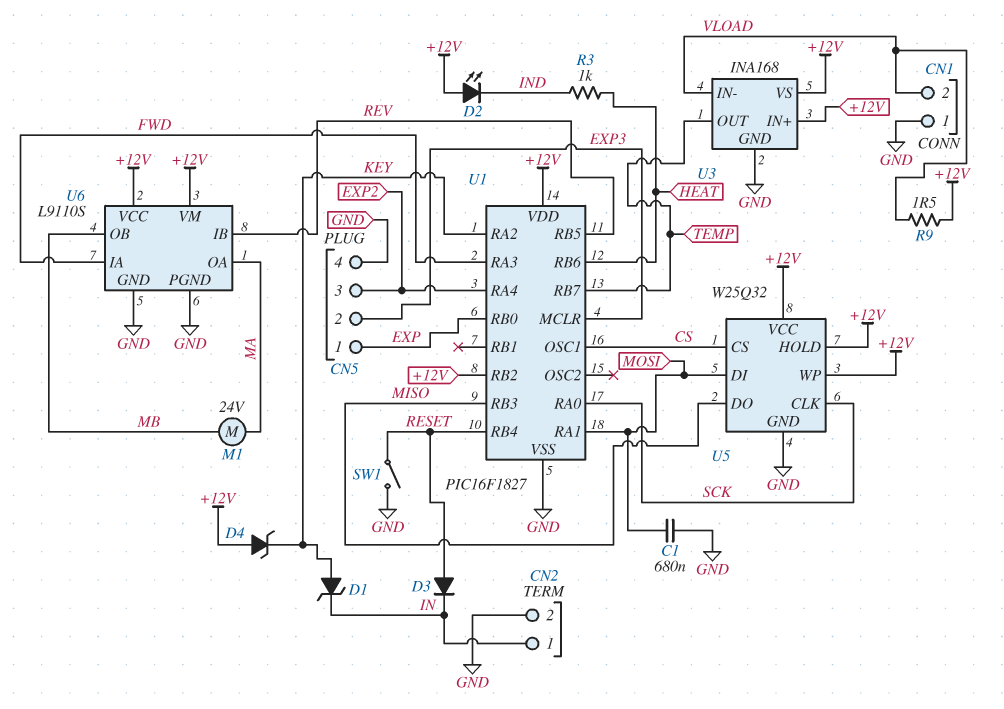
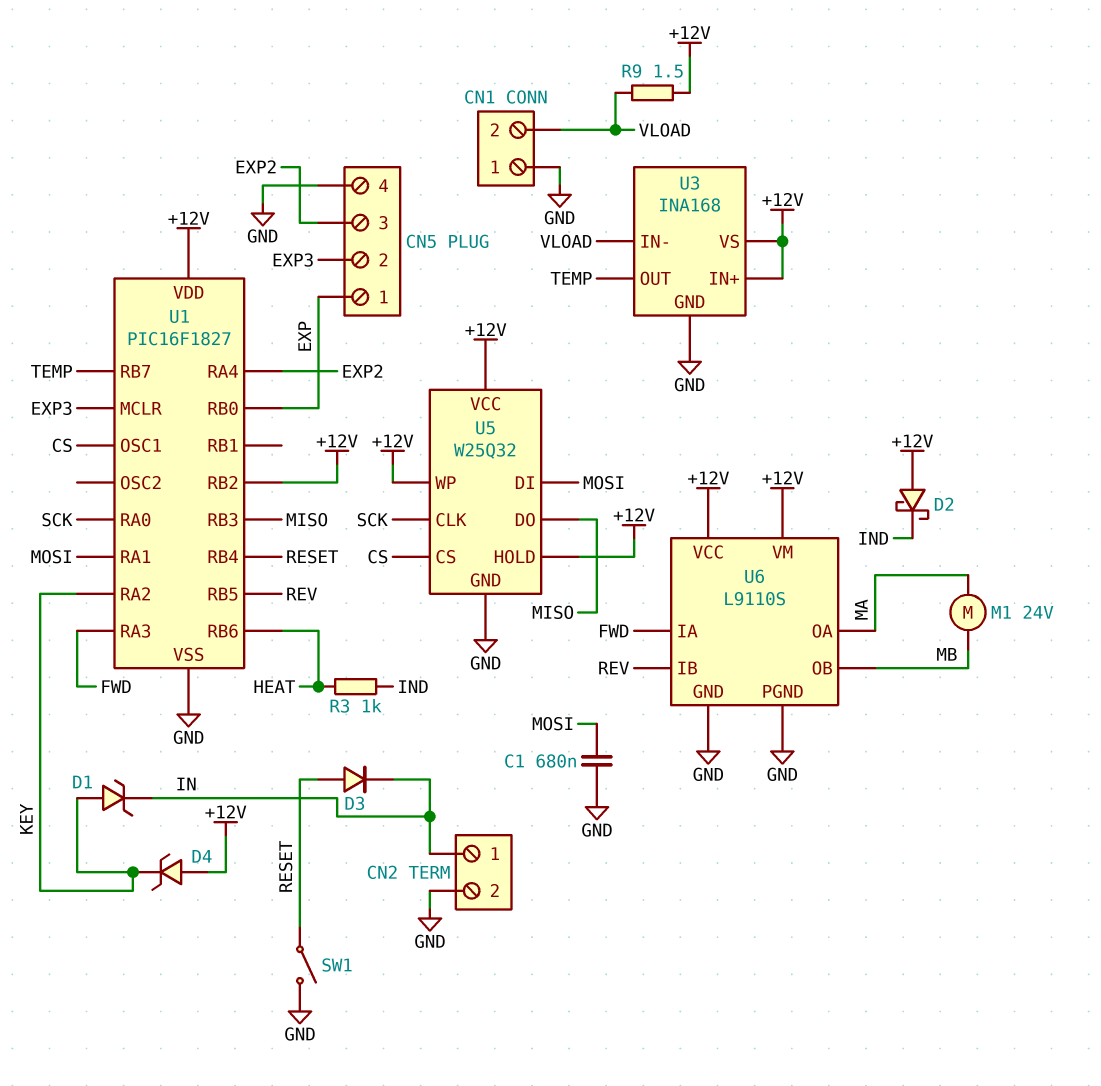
D2: LED (A +12V, K IND) -> schottky (A +12V, K IND)

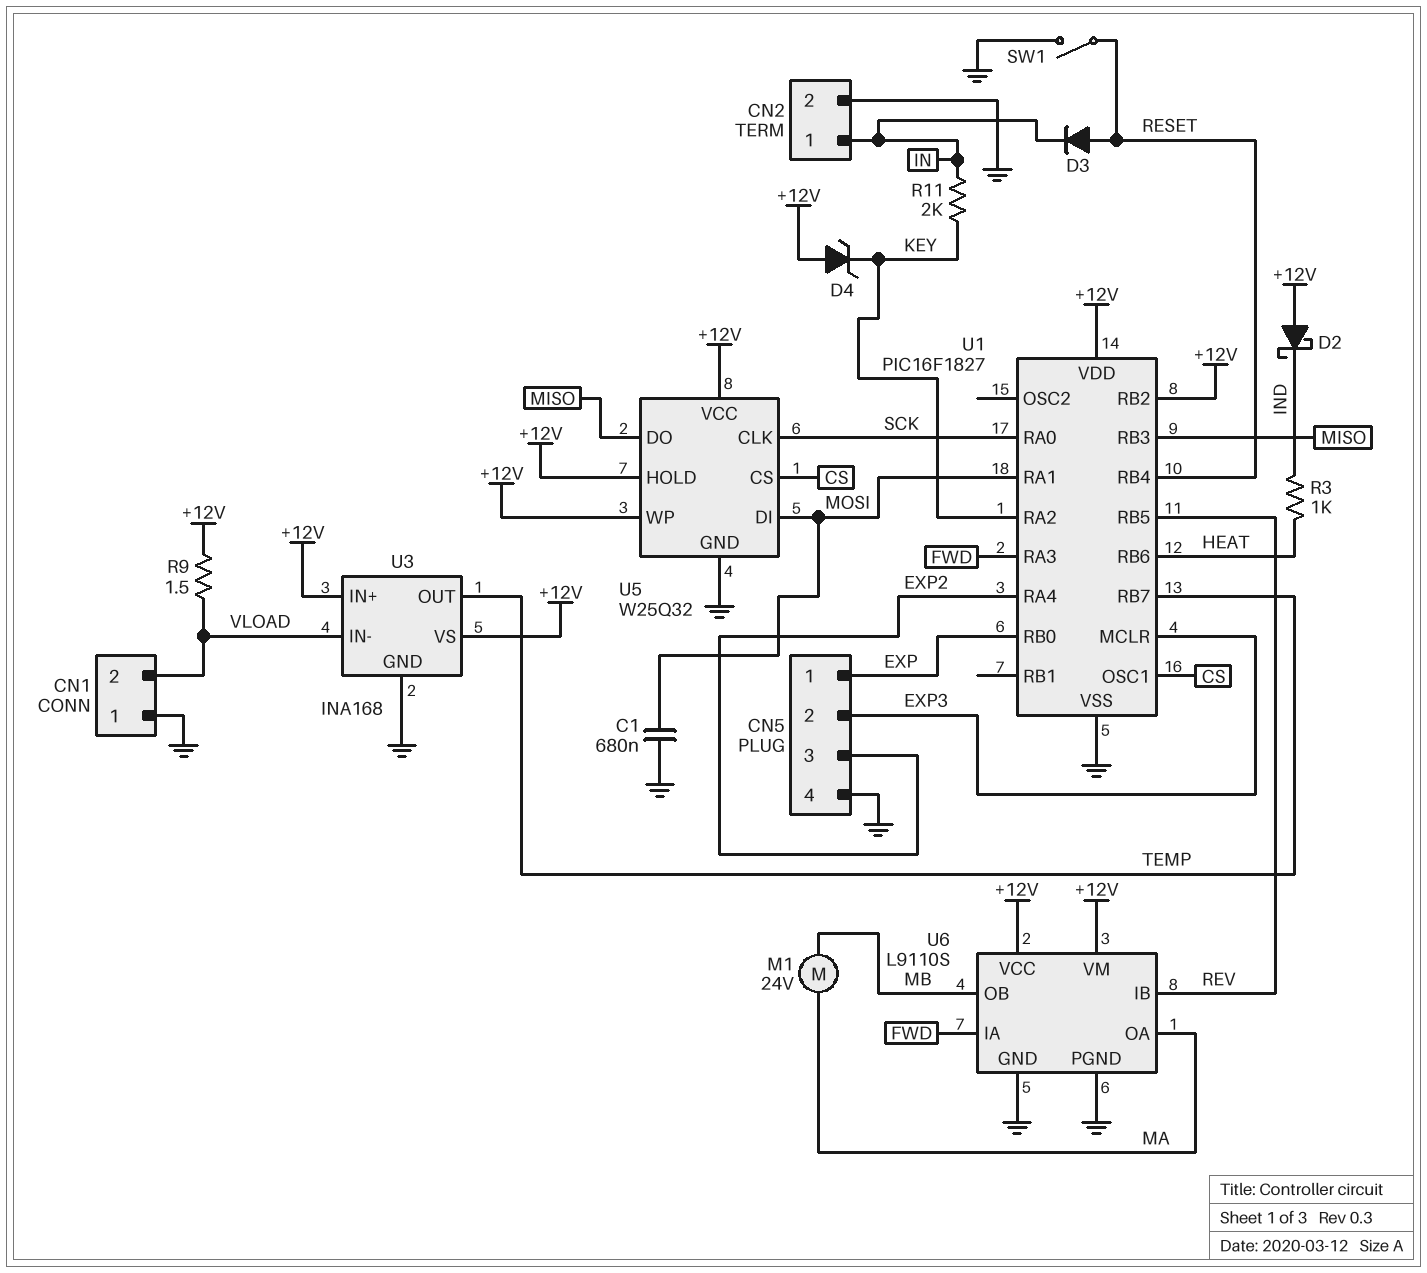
D1: zener (A KEY, K IN) -> none
R11: none -> 2k (IN, KEY)

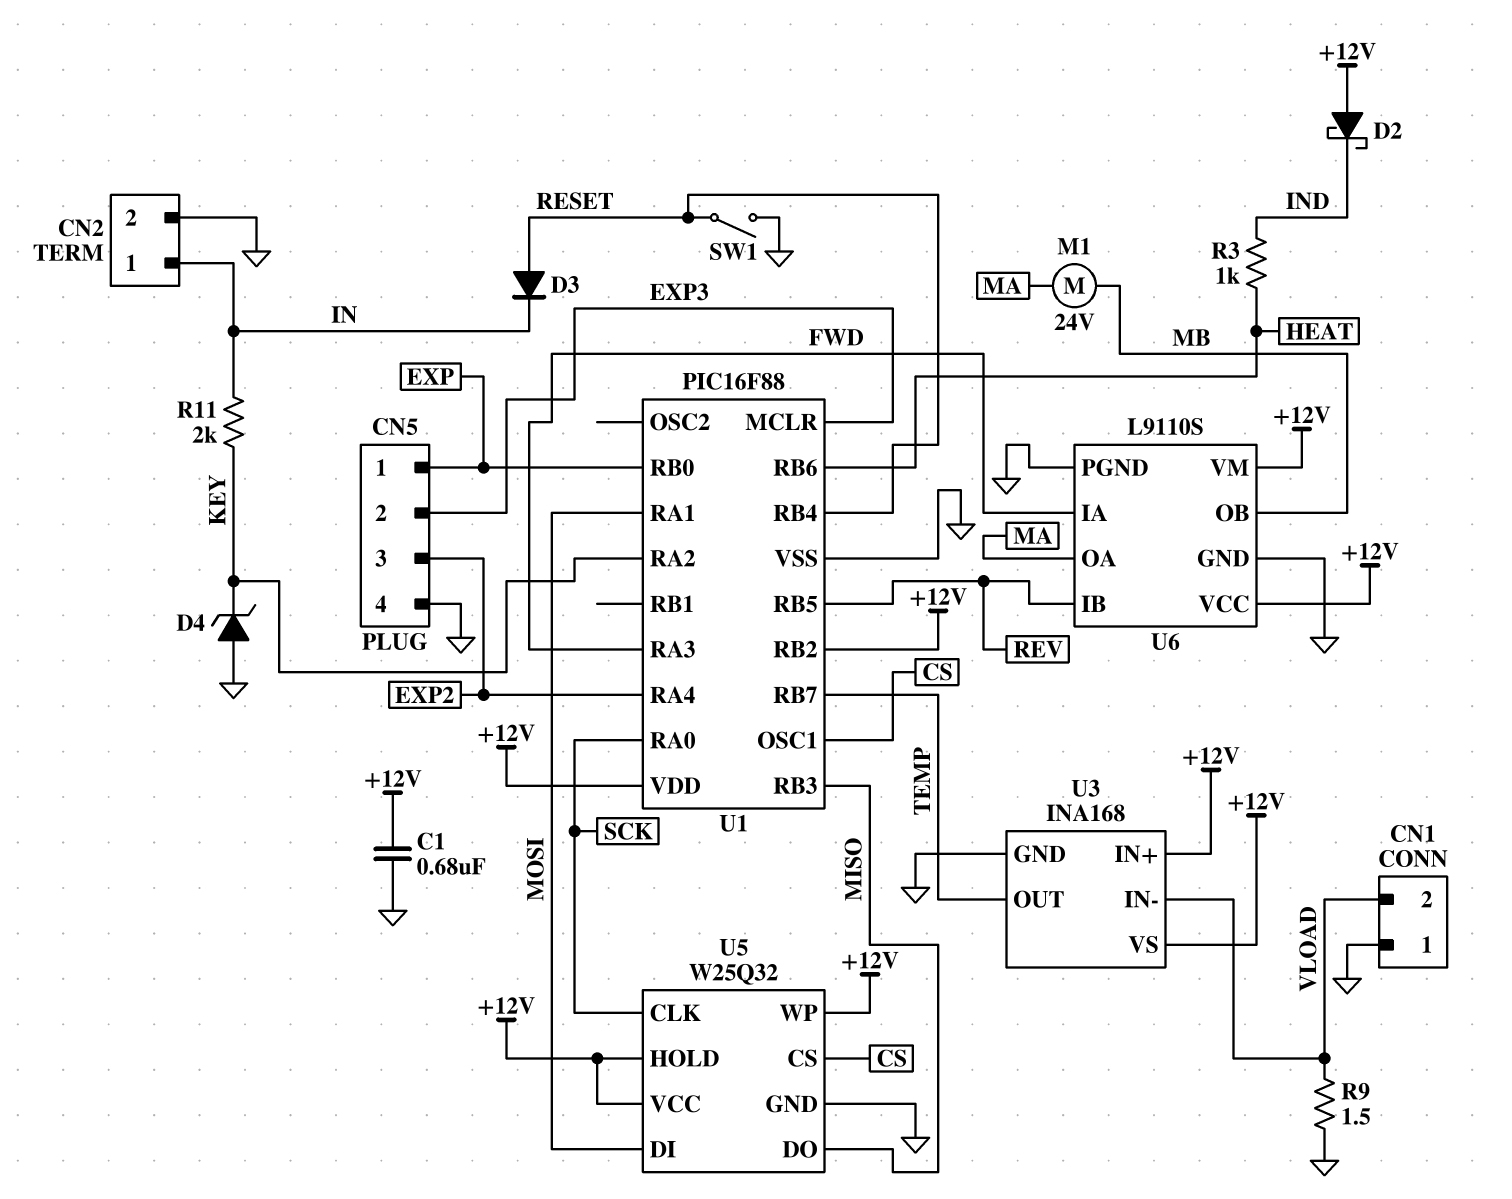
C1: 680nF (GND, MOSI) -> 680nF (+12V, GND)
D4: zener (A +12V, K KEY) -> zener (A GND, K KEY)
R9: 1.5 (+12V, VLOAD) -> 1.5 (GND, VLOAD)
U1: PIC16F1827 -> PIC16F88

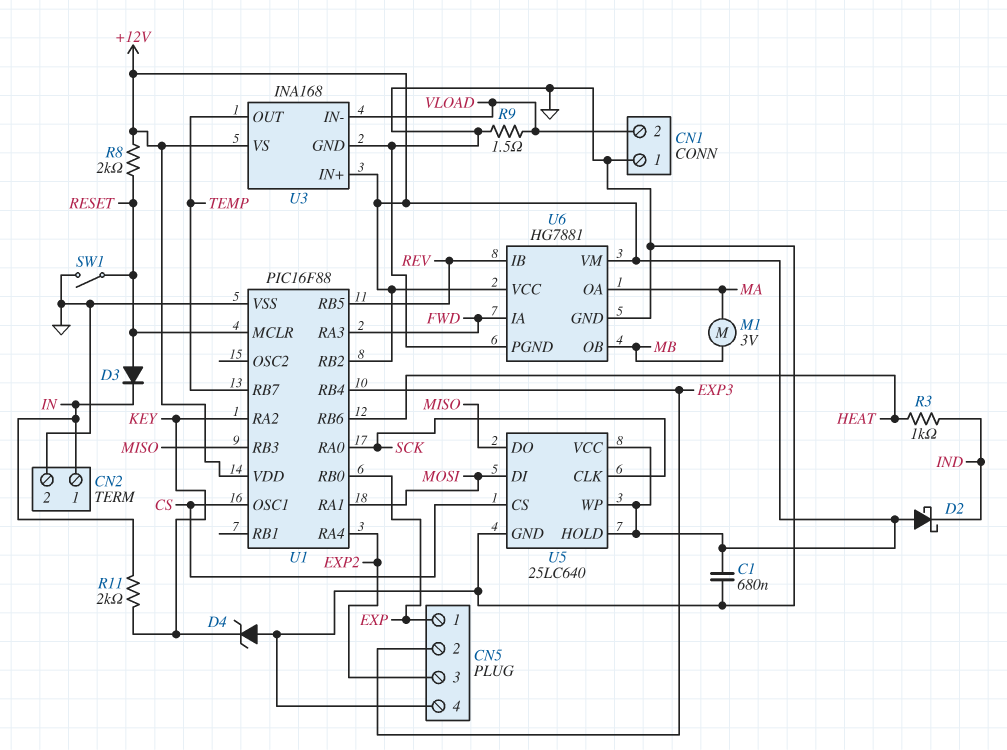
M1: motor 24V (MA, MB) -> motor 3V (MA, MB)
R8: none -> 2k (+12V, RESET)
U1 pin MCLR: EXP3 -> RESET
U1 pin RB4: RESET -> EXP3
U5: W25Q32 -> 25LC640
U6: L9110S -> HG7881

